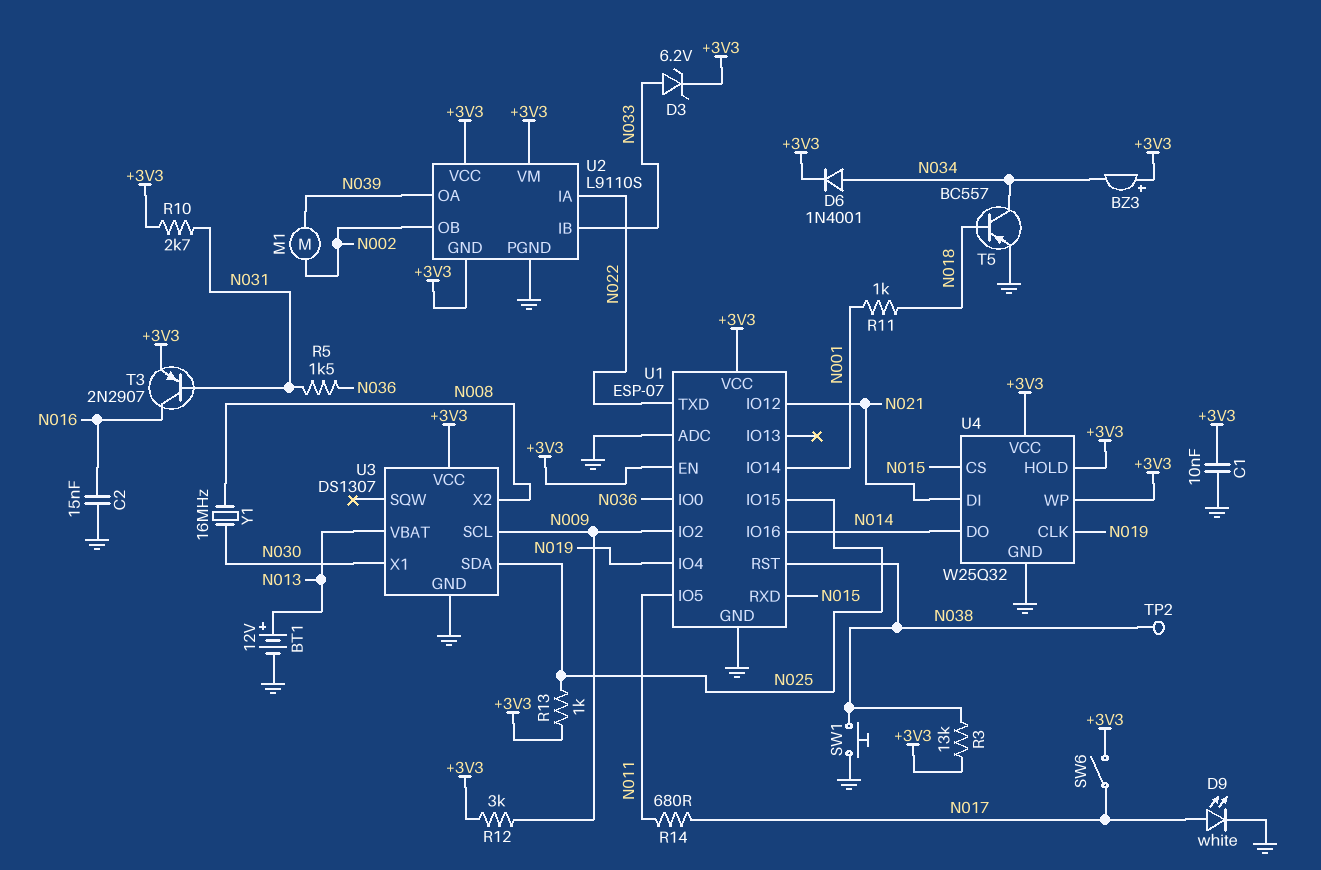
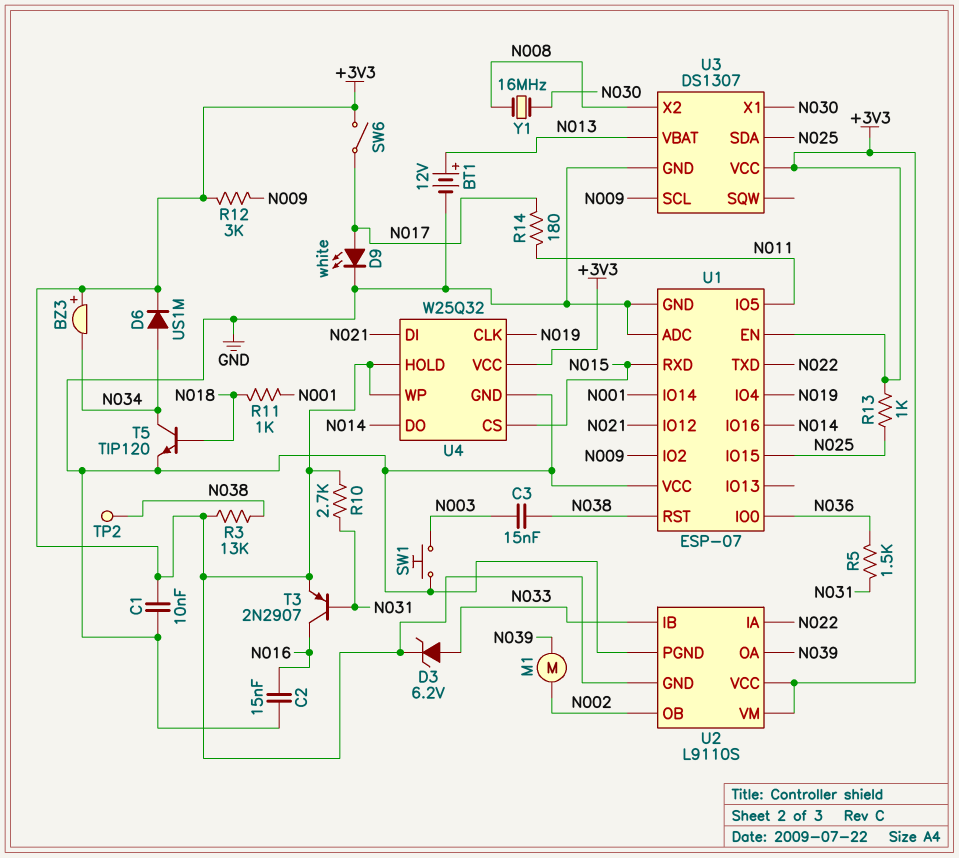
C3: none -> 15nF (N003, N038)
D6: diode 1N4001 (A N034, K +3V3) -> diode US1M (A N034, K +3V3)
R14: 680 (N011, N017) -> 180 (N011, N017)
SW1: button (GND, N038) -> button (GND, N003)
T5: PNP BC557 (B N018, C N034, E GND) -> NPN TIP120 (B N018, C N034, E GND)
U1 pin VCC: +3V3 -> GND

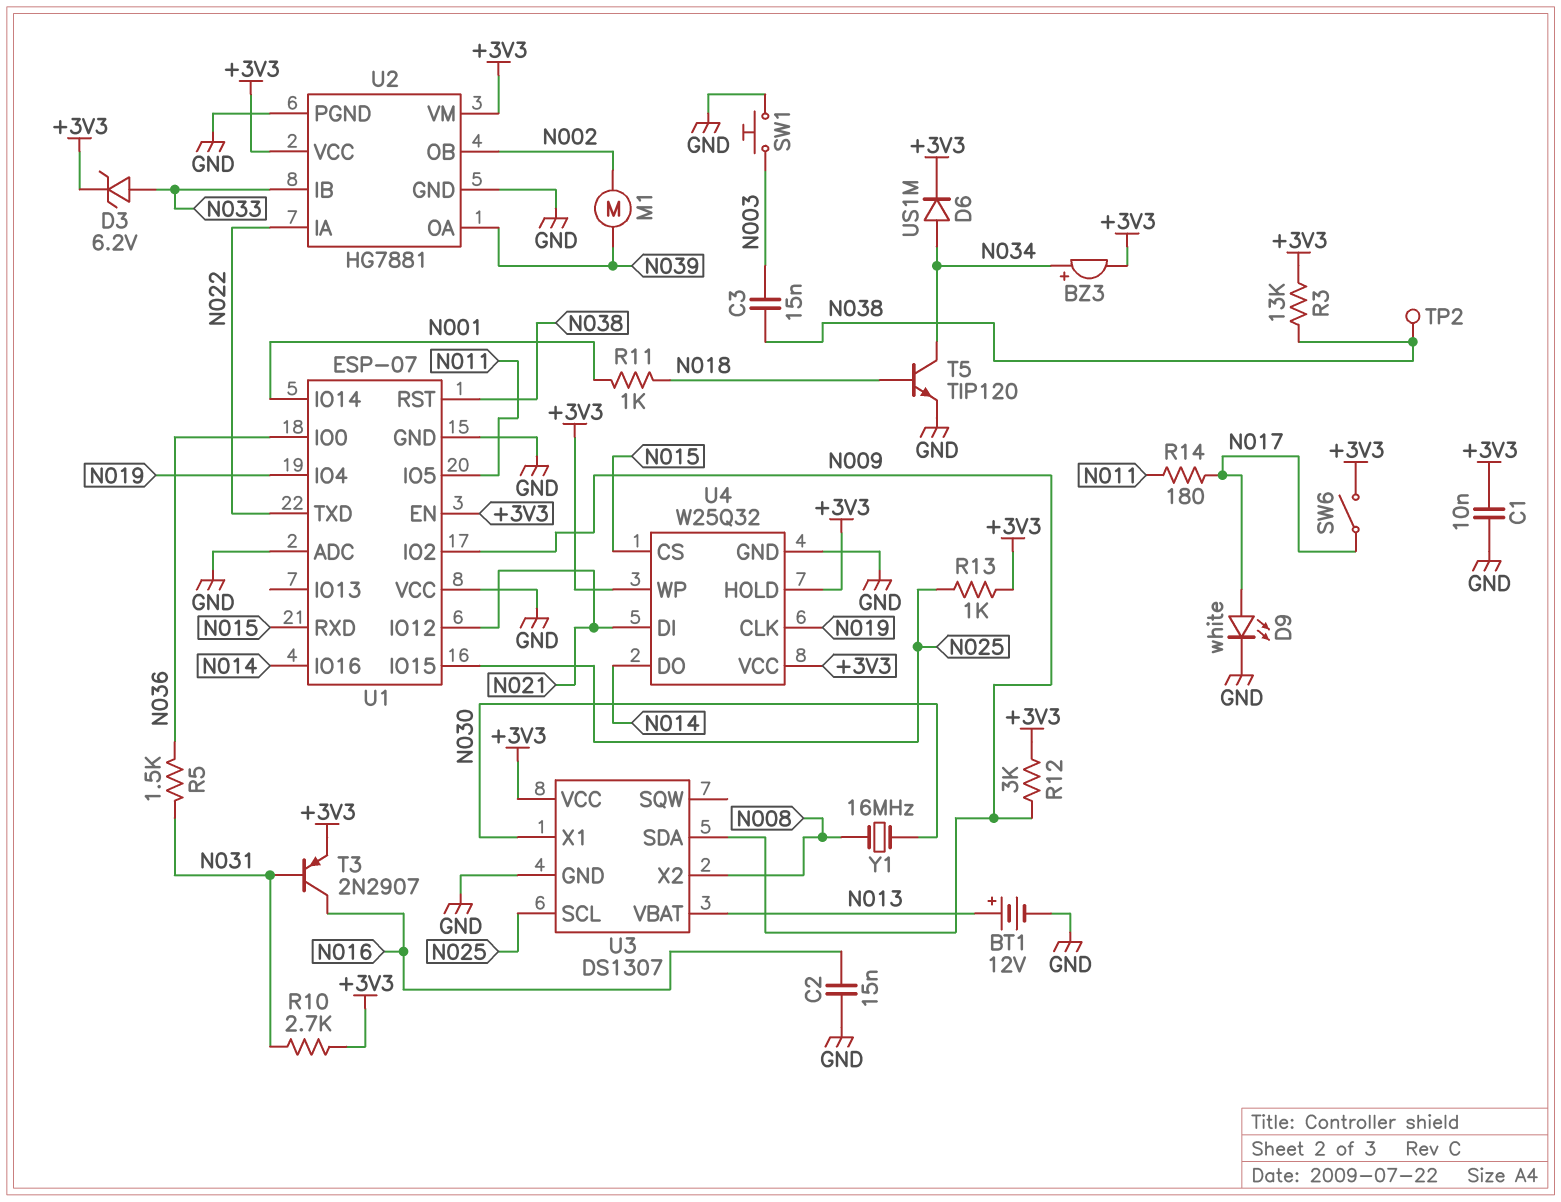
BZ3: buzzer (plus +3V3, minus N034) -> buzzer (plus N034, minus +3V3)
U2: L9110S -> HG7881
U2 pin GND: +3V3 -> GND
U3 pin SCL: N009 -> N025
U3 pin SDA: N025 -> N009

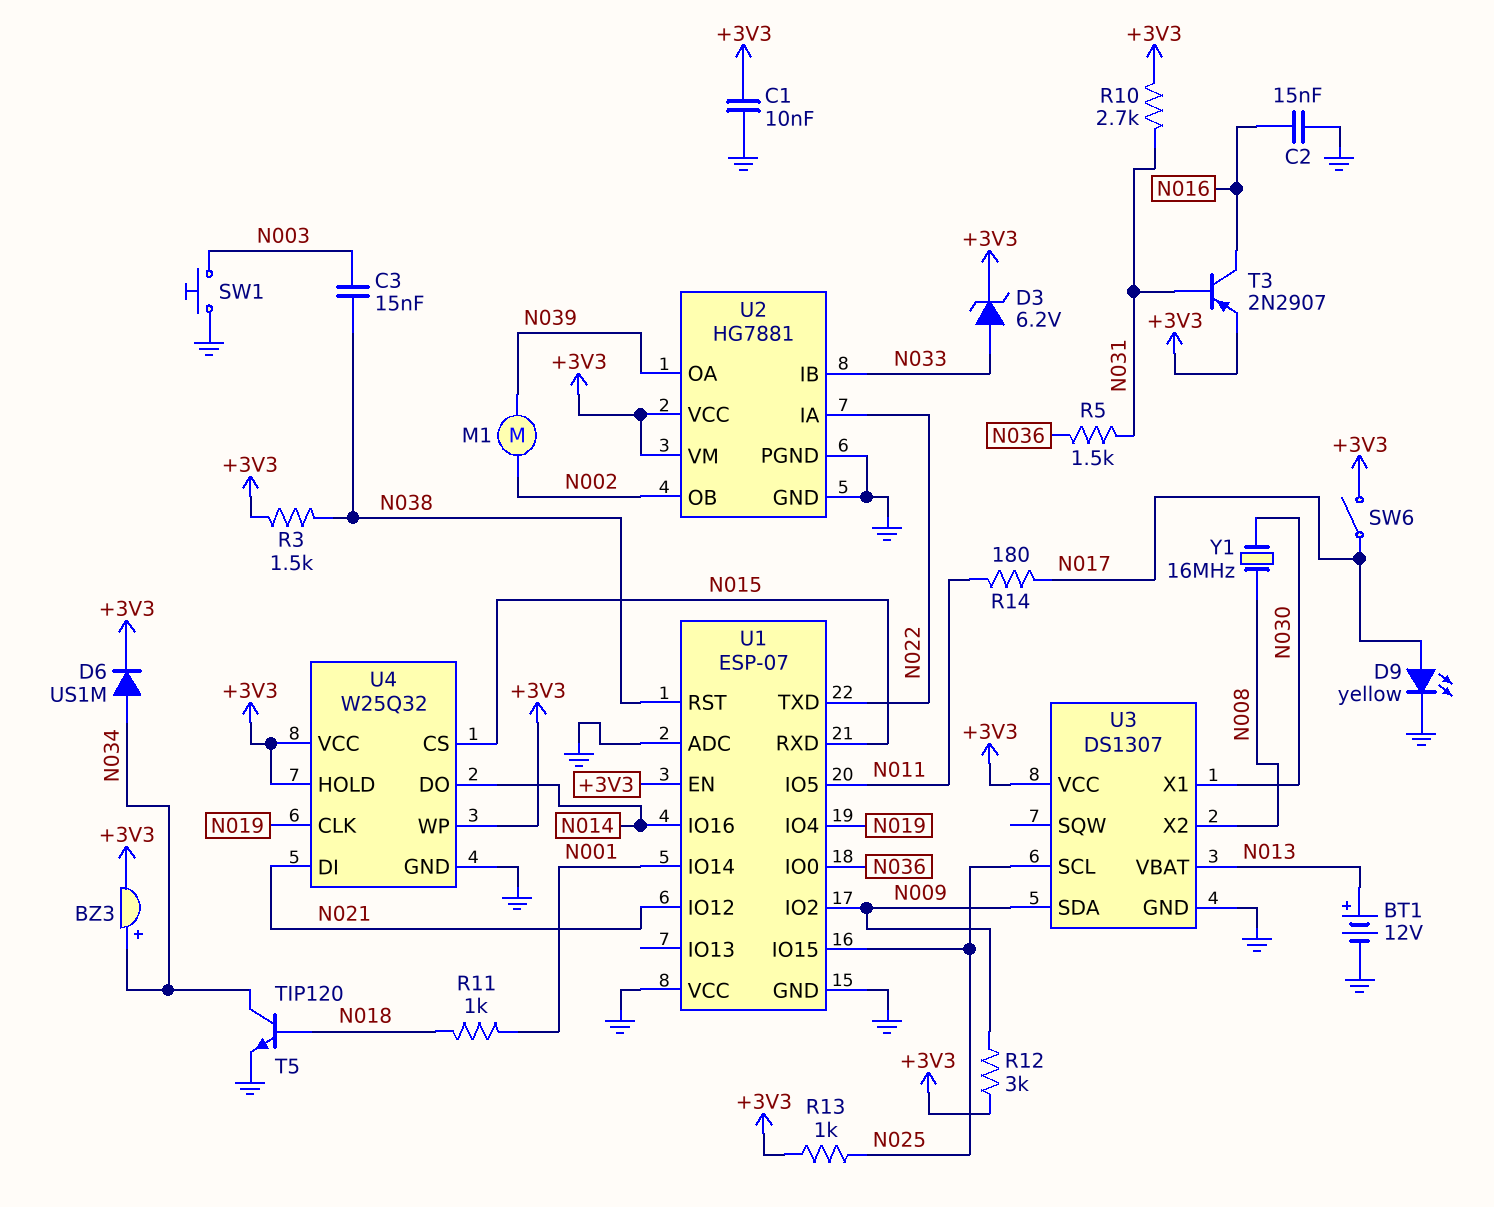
D9: LED white (A N017, K GND) -> LED yellow (A N017, K GND)
R3: 13k (+3V3, N038) -> 1.5k (+3V3, N038)
TP2: test point (N038) -> none

